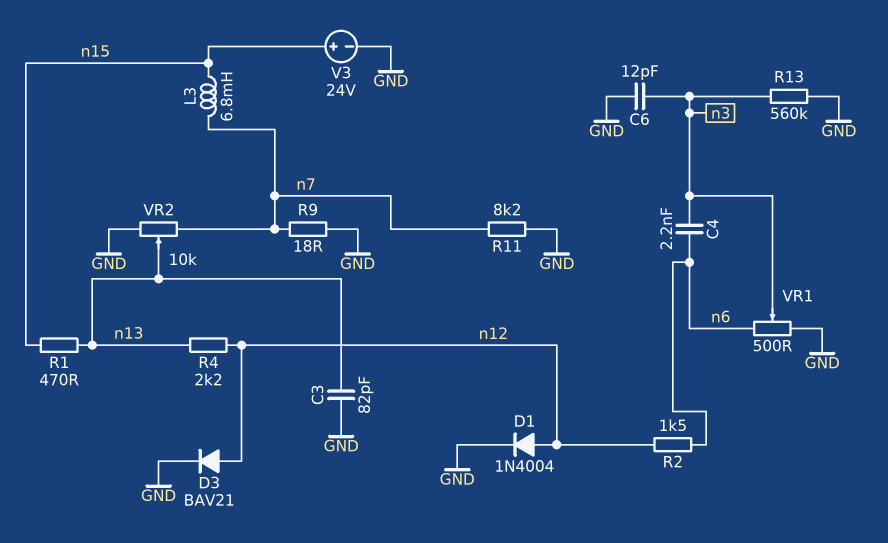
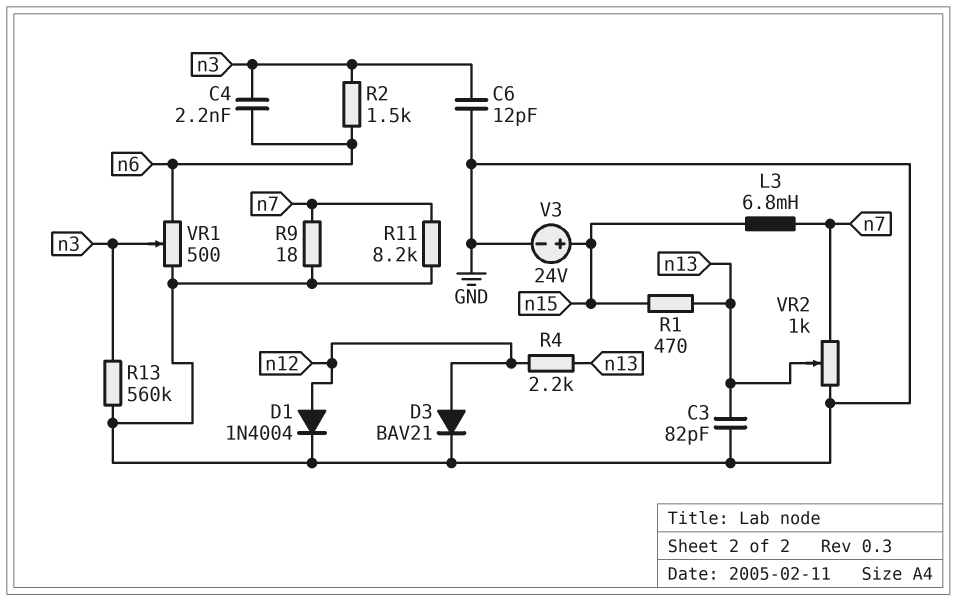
R2: 1.5k (n6, n12) -> 1.5k (n3, n6)
VR2: 10k (GND, n7, wiper n13) -> 1k (GND, n7, wiper n13)

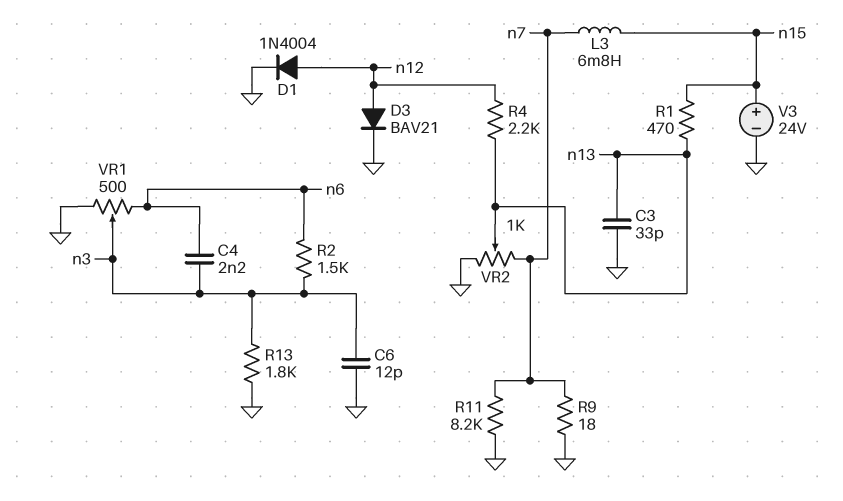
C3: 82pF (GND, n13) -> 33pF (GND, n13)
R13: 560k (GND, n3) -> 1.8k (GND, n3)

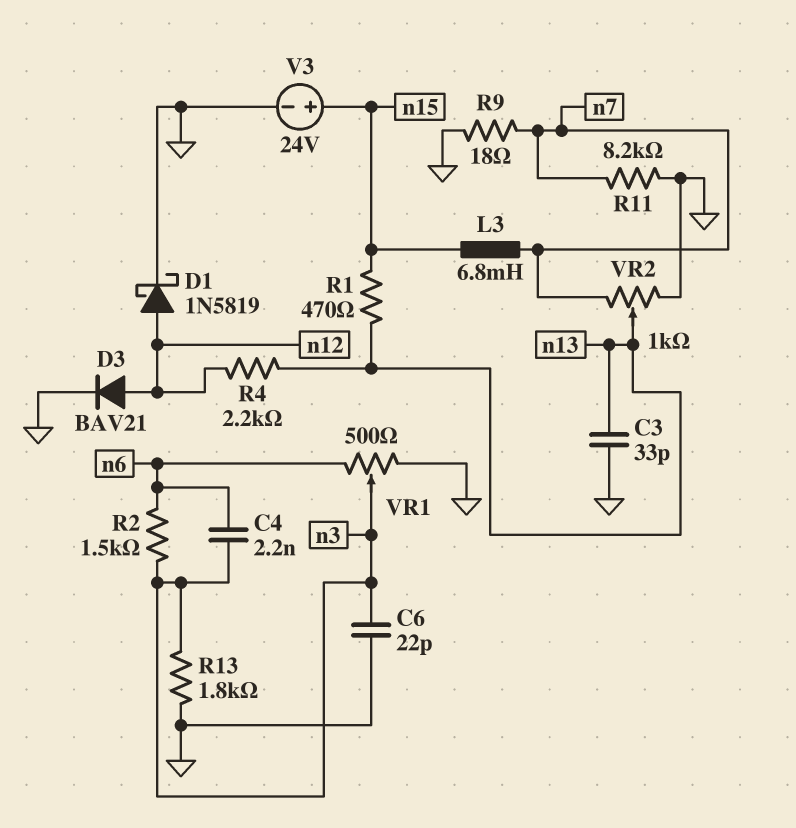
C6: 12pF (GND, n3) -> 22pF (GND, n3)
D1: diode 1N4004 (A n12, K GND) -> schottky 1N5819 (A n12, K GND)

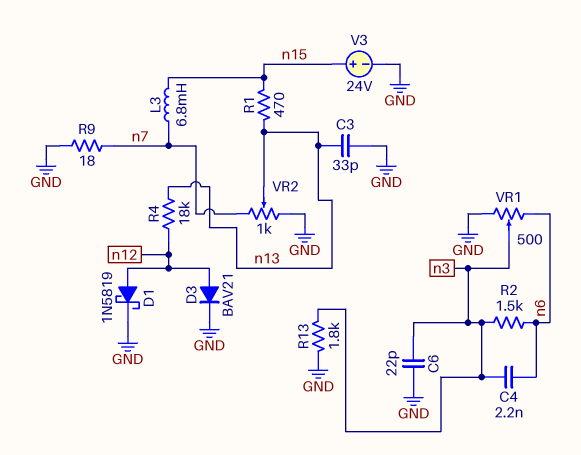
R4: 2.2k (n12, n13) -> 18k (n12, n13)
R11: 8.2k (GND, n7) -> none

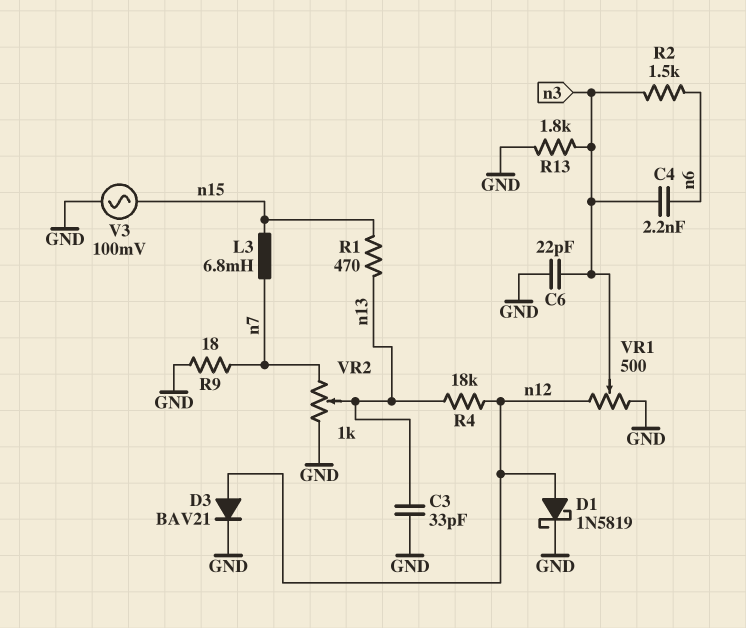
V3: 24V (plus n15, minus GND) -> AC 100mV (GND, n15)
VR1: 500 (GND, n6, wiper n3) -> 500 (GND, n12, wiper n3)

